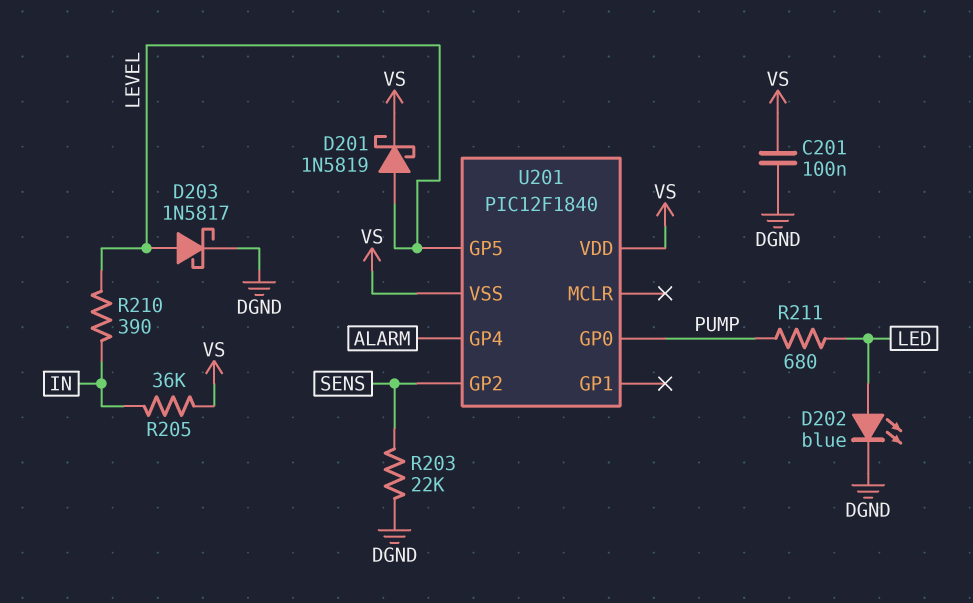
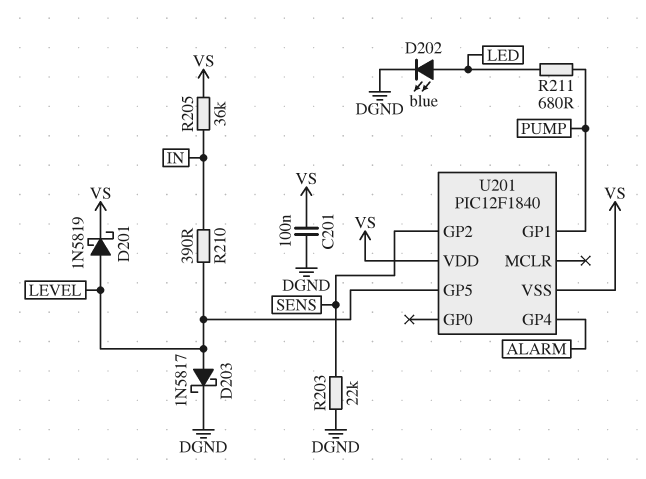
U201 pin GP0: PUMP -> none
U201 pin GP1: none -> PUMP

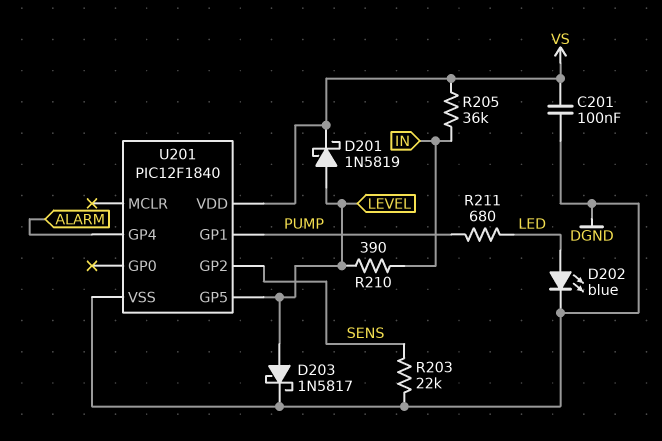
U201 pin VSS: VS -> DGND

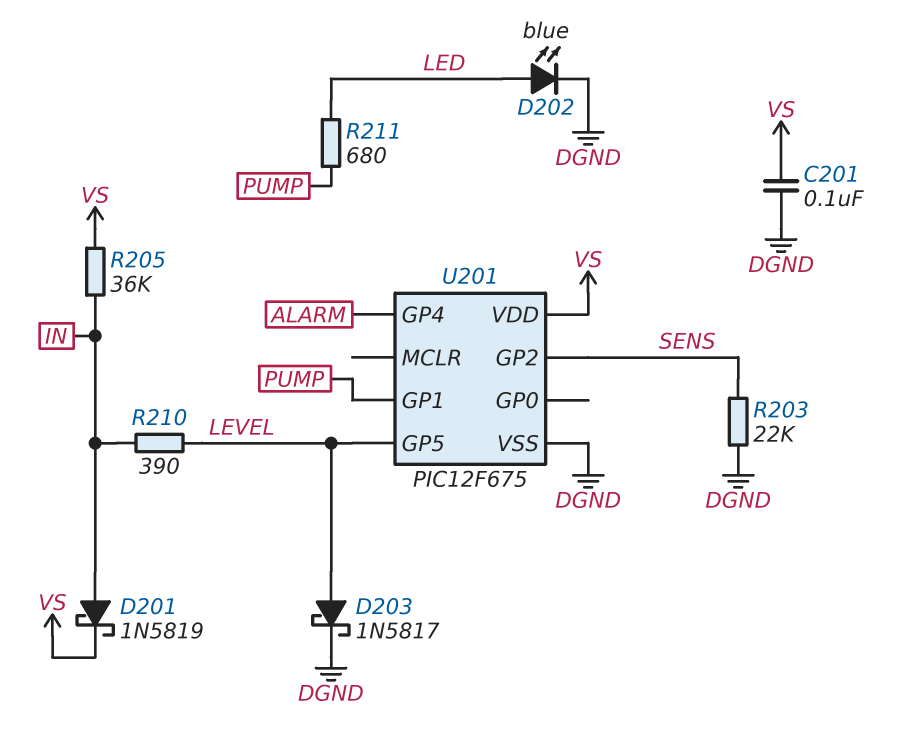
D201: schottky 1N5819 (A LEVEL, K VS) -> schottky 1N5819 (A IN, K VS)
U201: PIC12F1840 -> PIC12F675

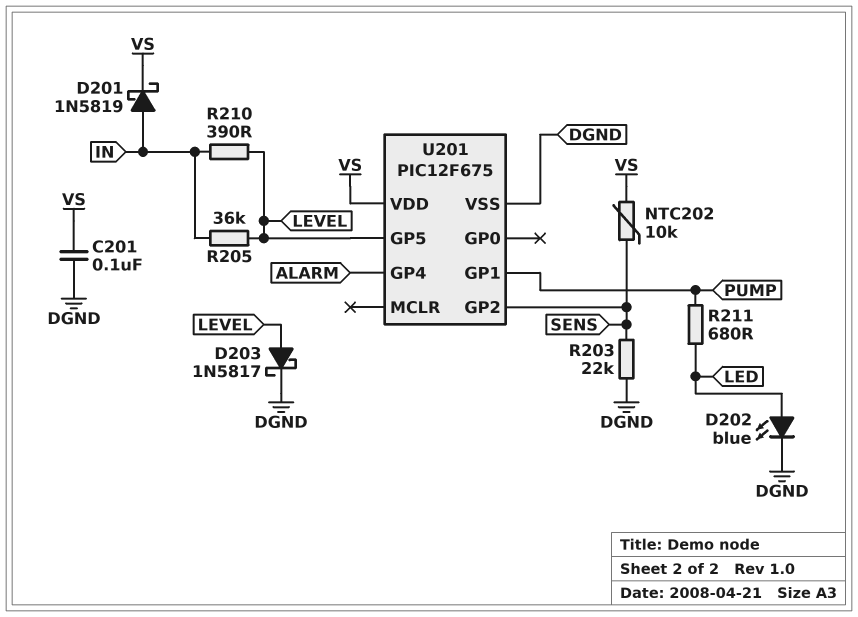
NTC202: none -> 10k (SENS, VS)
R205: 36k (IN, VS) -> 36k (IN, LEVEL)

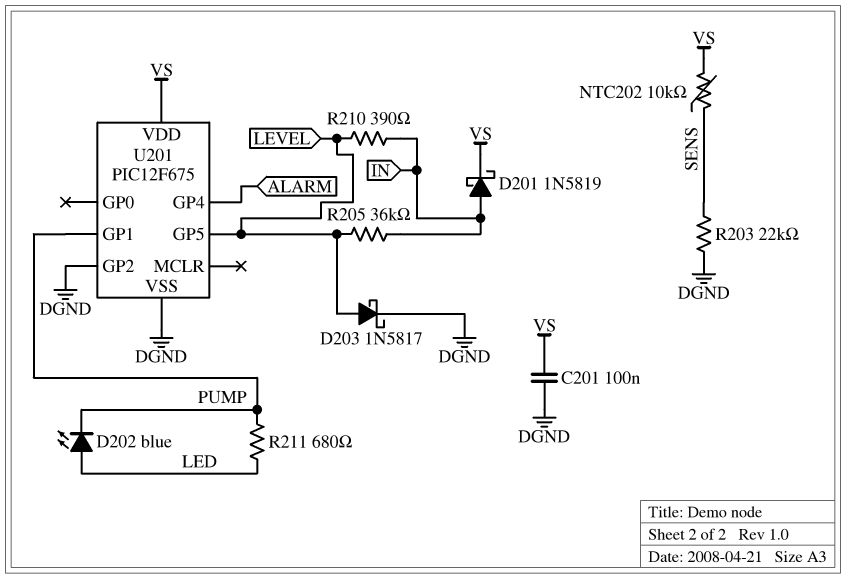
D202: LED blue (A LED, K DGND) -> LED blue (A LED, K PUMP)
U201 pin GP2: SENS -> DGND

